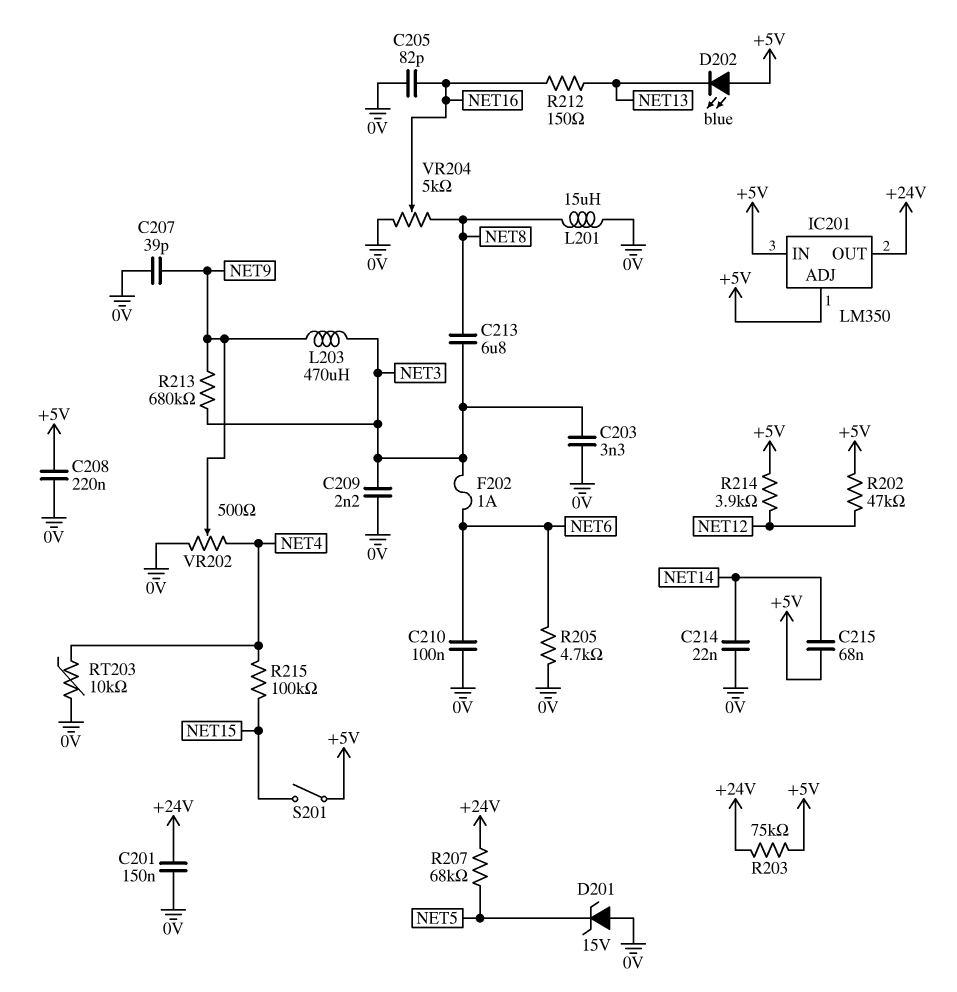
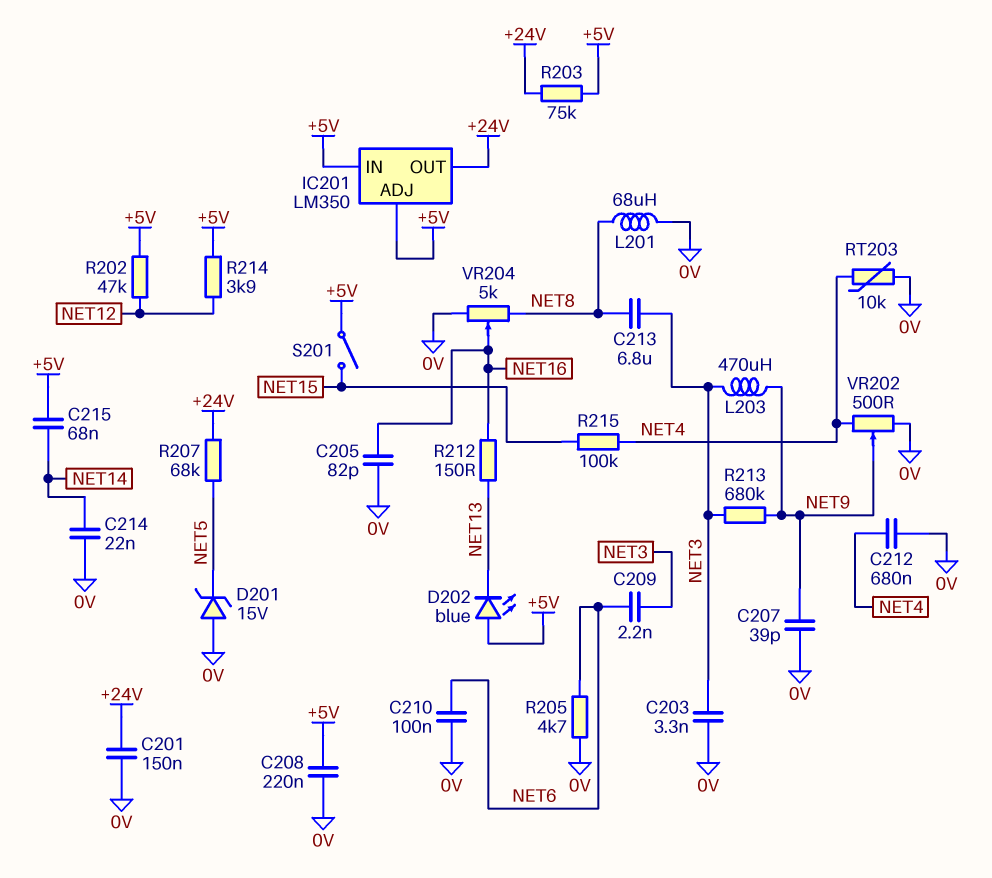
C209: 2.2nF (0V, NET3) -> 2.2nF (NET3, NET6)
C212: none -> 680nF (0V, NET4)
F202: 1A (NET3, NET6) -> none
L201: 15uH (0V, NET8) -> 68uH (0V, NET8)

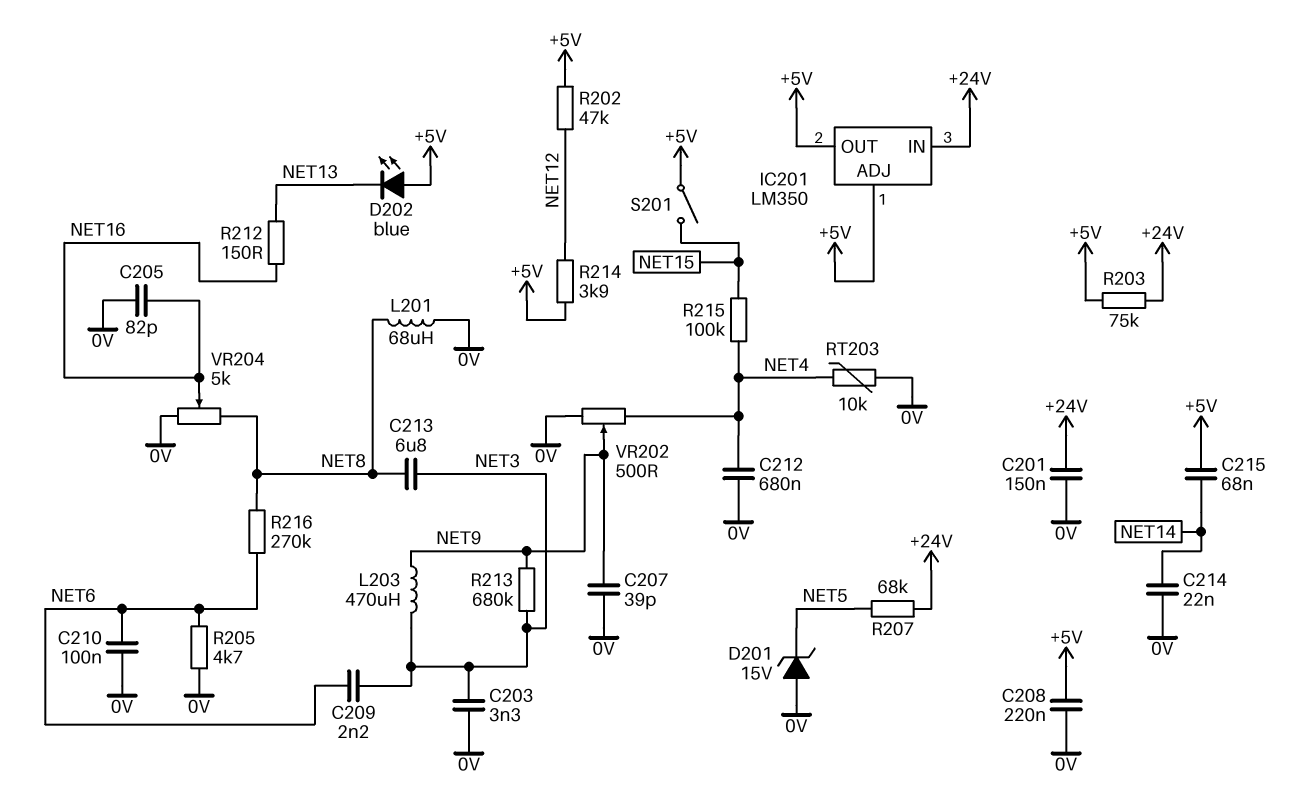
IC201 pin IN: +5V -> +24V
IC201 pin OUT: +24V -> +5V
R216: none -> 270k (NET6, NET8)

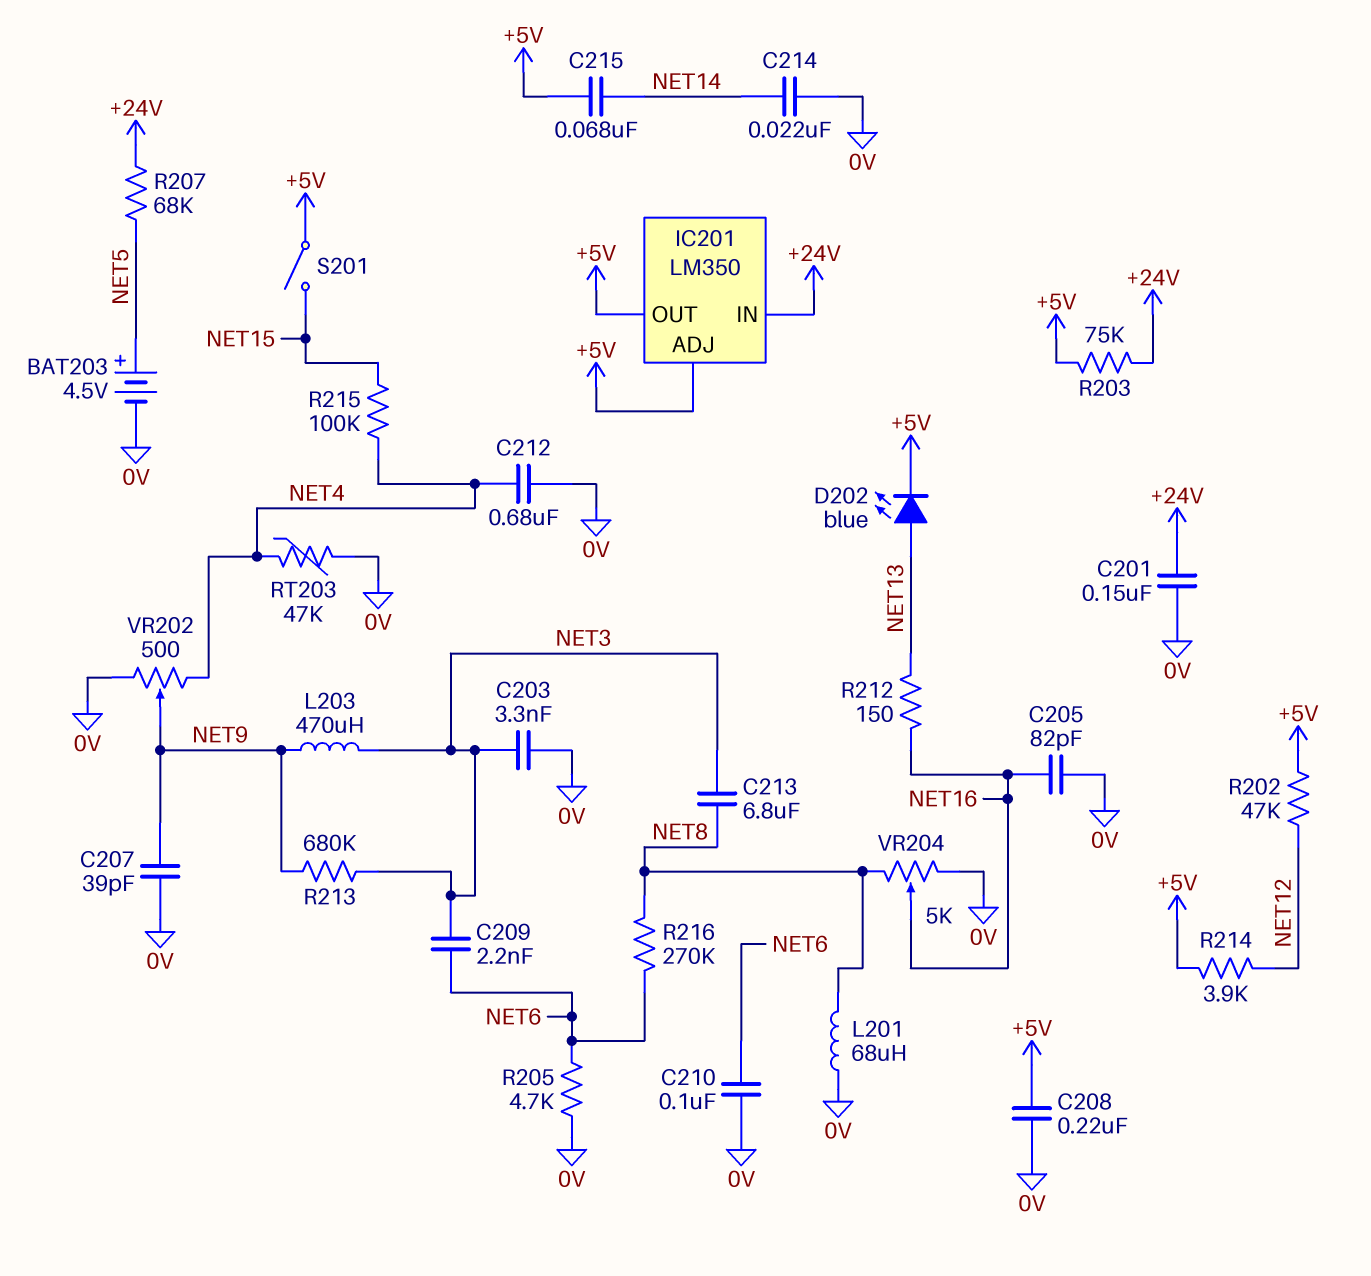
BAT203: none -> 4.5V (plus NET5, minus 0V)
D201: zener 15V (A 0V, K NET5) -> none
D202: LED blue (A +5V, K NET13) -> LED blue (A NET13, K +5V)
RT203: 10k (0V, NET4) -> 47k (0V, NET4)

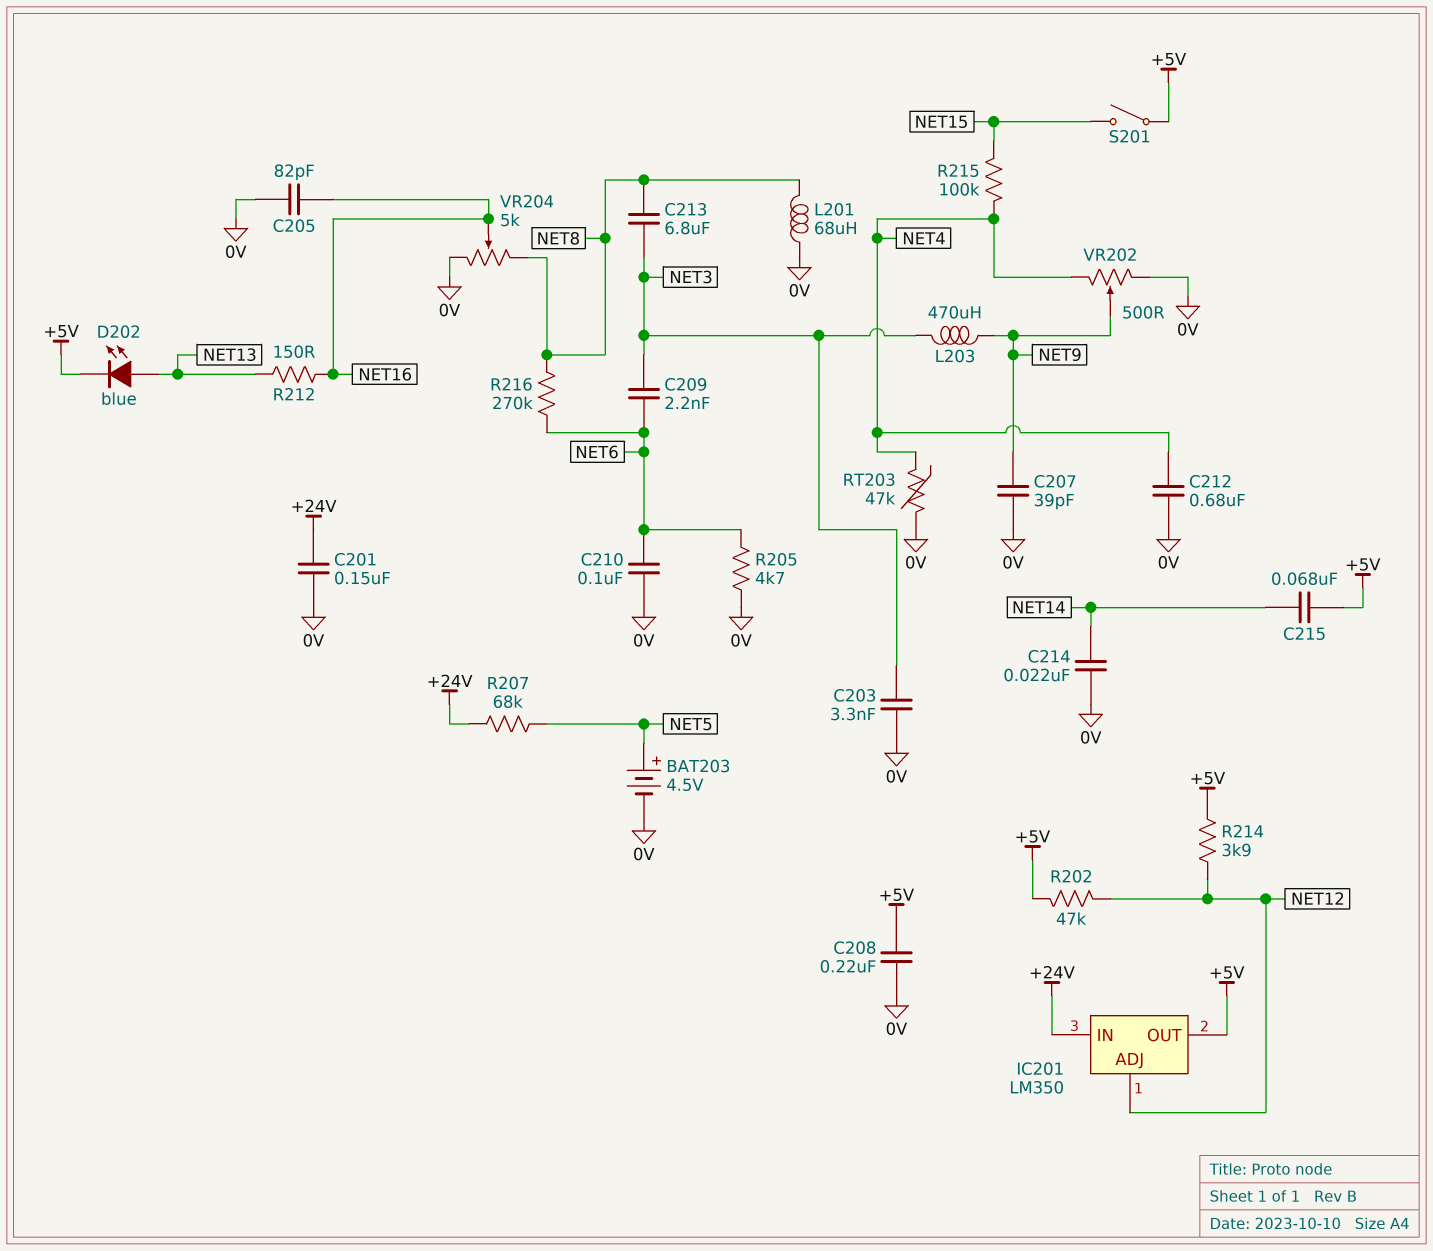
IC201 pin ADJ: +5V -> NET12
R203: 75k (+5V, +24V) -> none
R213: 680k (NET3, NET9) -> none

